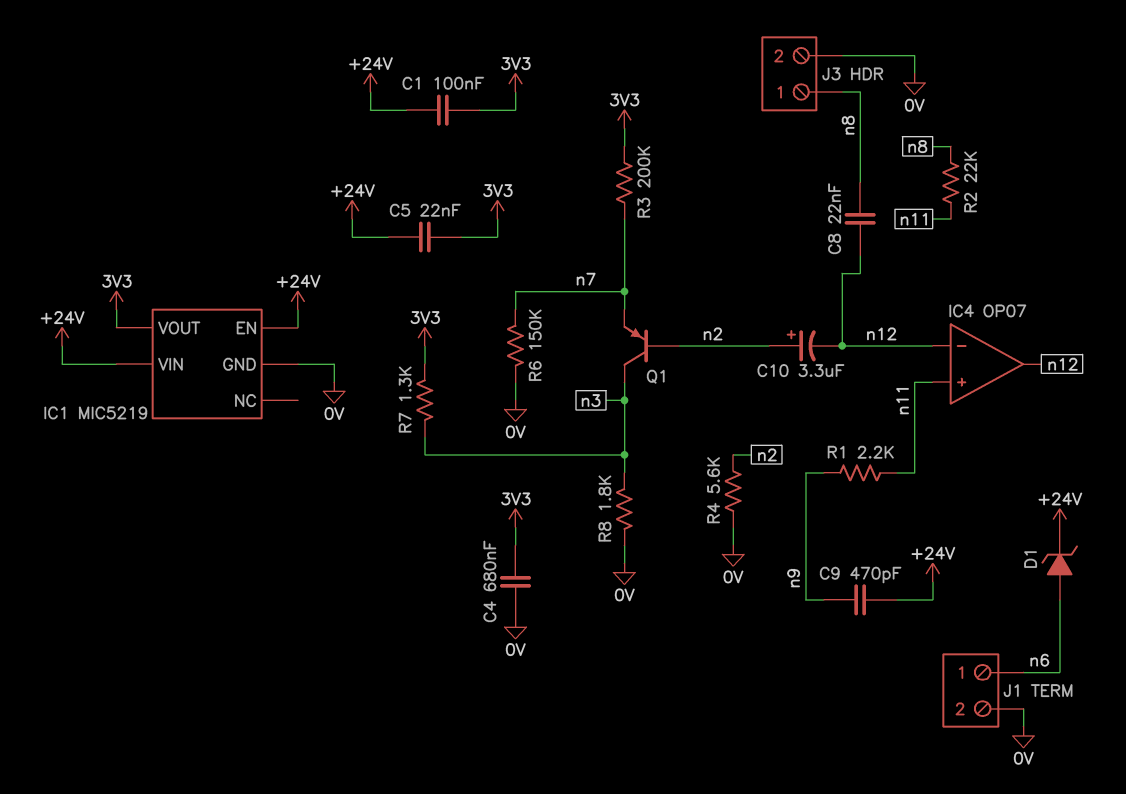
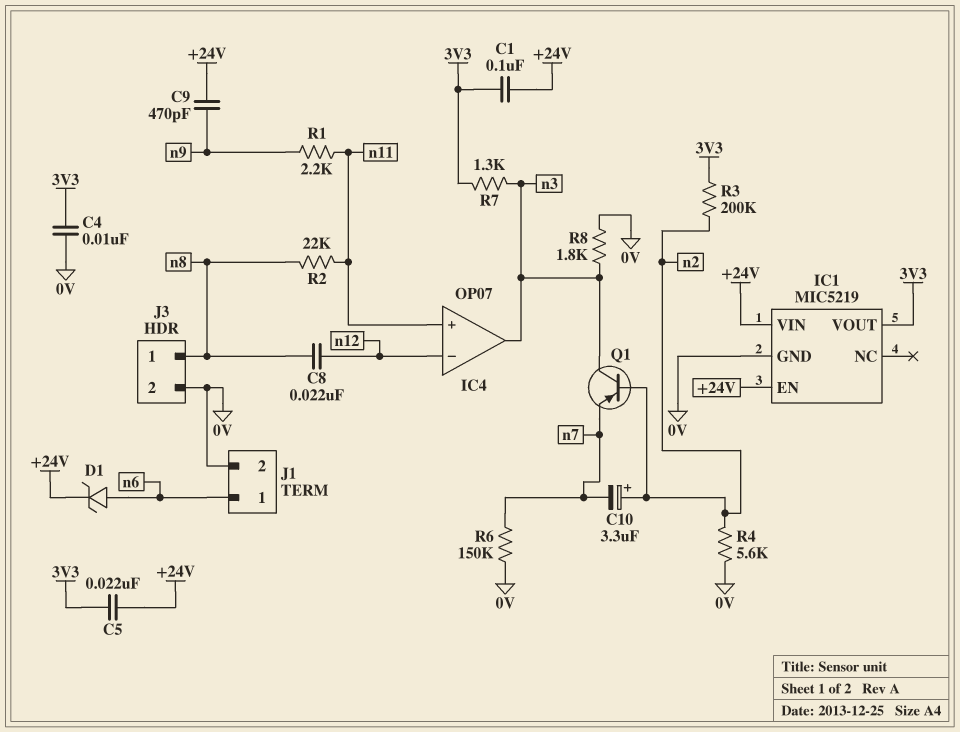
C4: 680nF (0V, 3V3) -> 10nF (0V, 3V3)
C10: 3.3uF (plus n2, minus n12) -> 3.3uF (plus n2, minus n7)
IC4 pin out: n12 -> n3
R3: 200k (3V3, n7) -> 200k (3V3, n2)

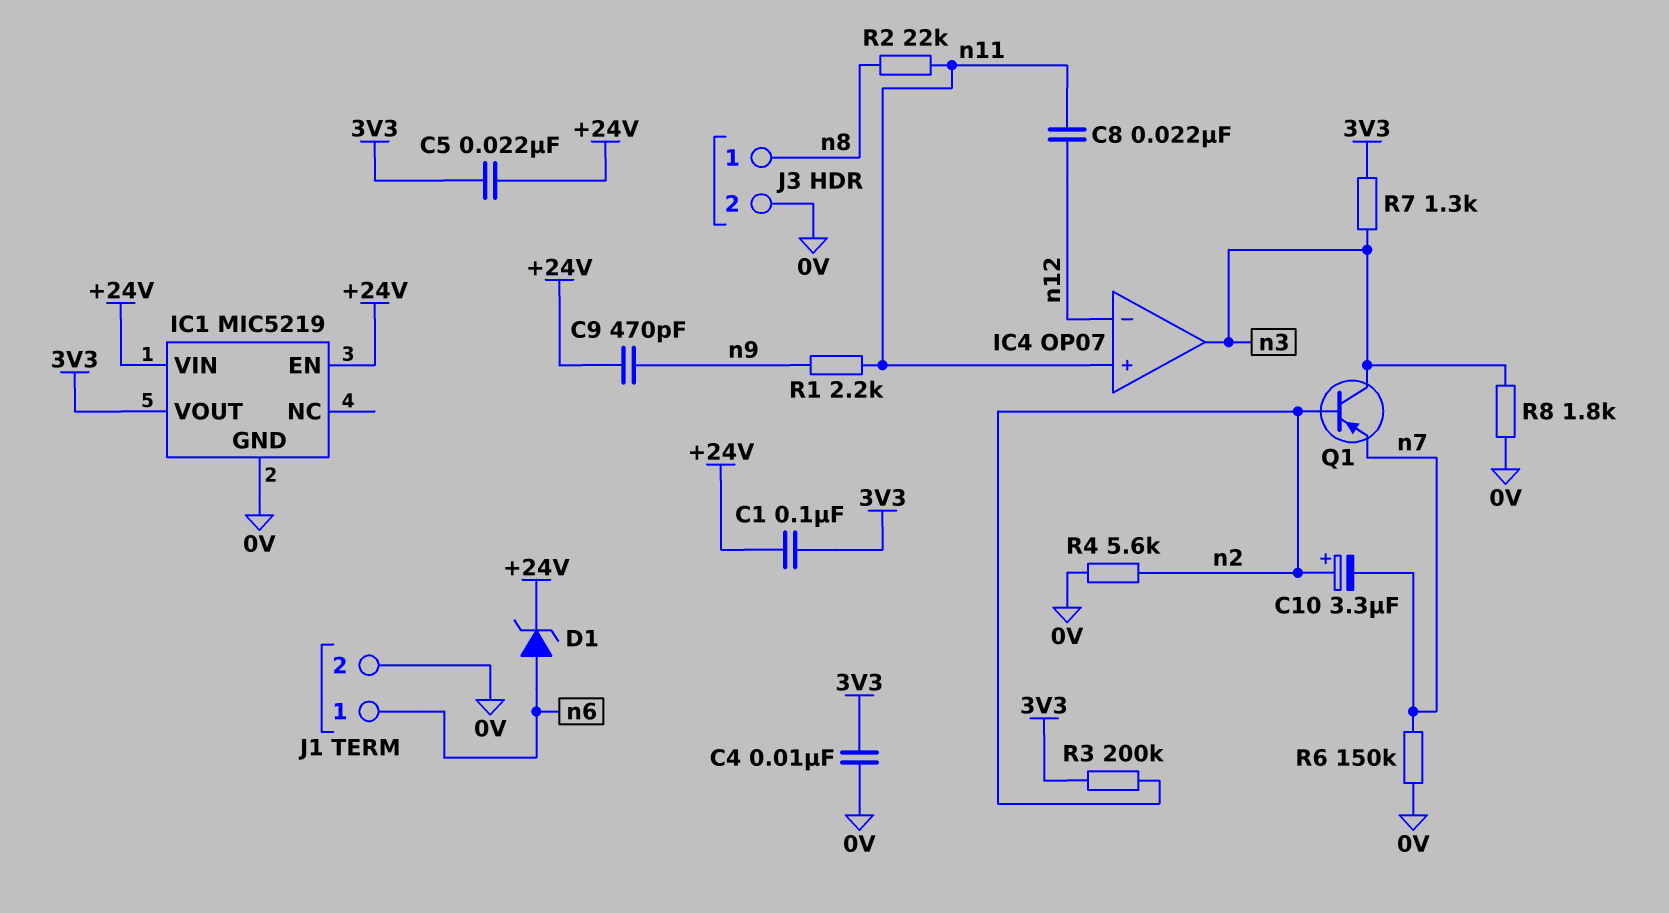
C8: 22nF (n8, n12) -> 22nF (n11, n12)

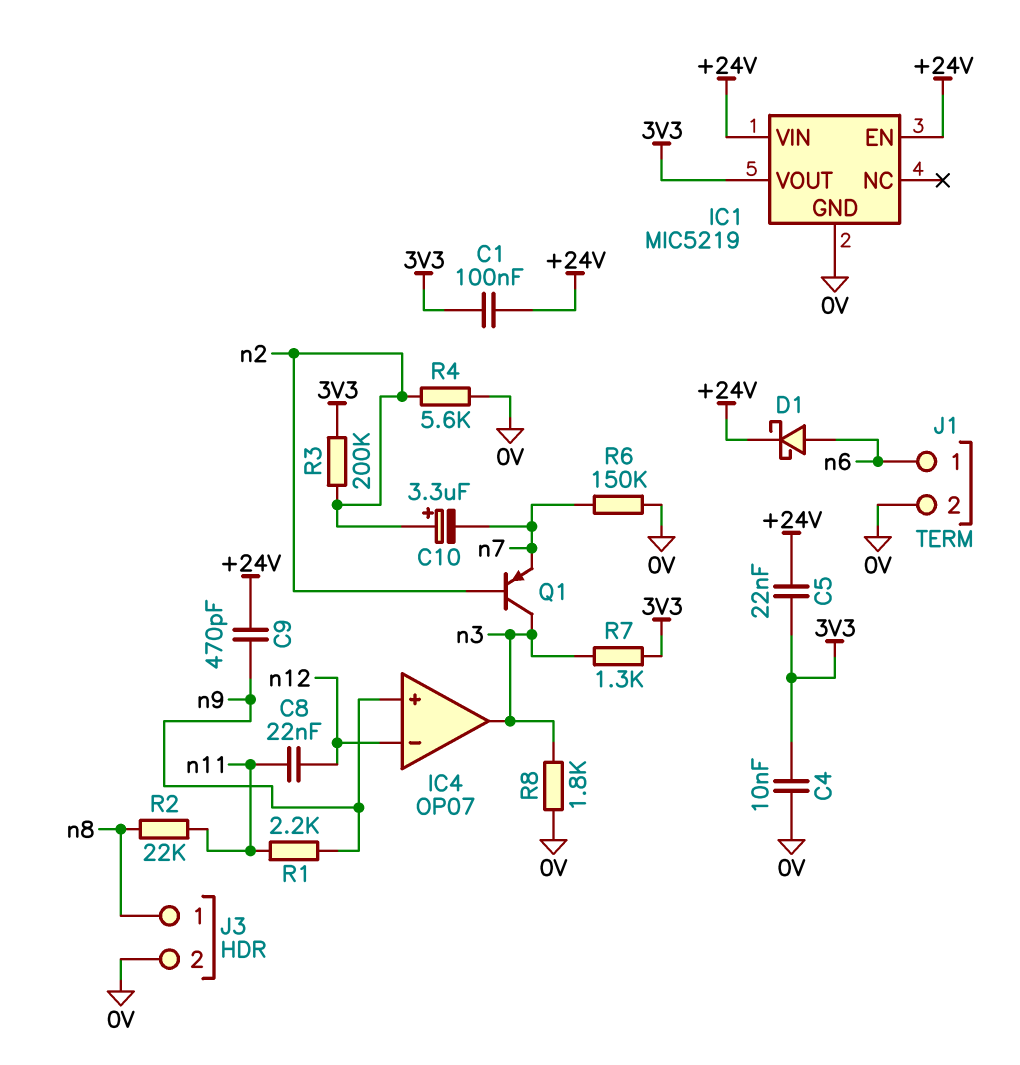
D1: zener (A n6, K +24V) -> schottky (A n6, K +24V)
IC4 pin in+: n11 -> n9

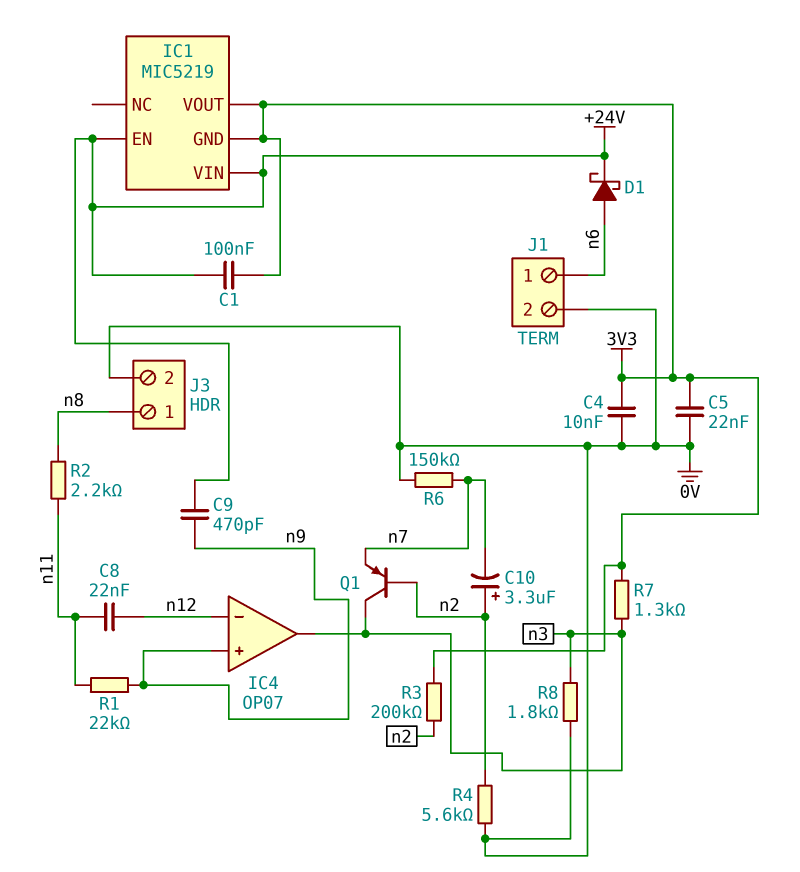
C5: 22nF (+24V, 3V3) -> 22nF (0V, 3V3)
IC1 pin GND: 0V -> 3V3
R1: 2.2k (n9, n11) -> 22k (n9, n11)
R2: 22k (n8, n11) -> 2.2k (n8, n11)

